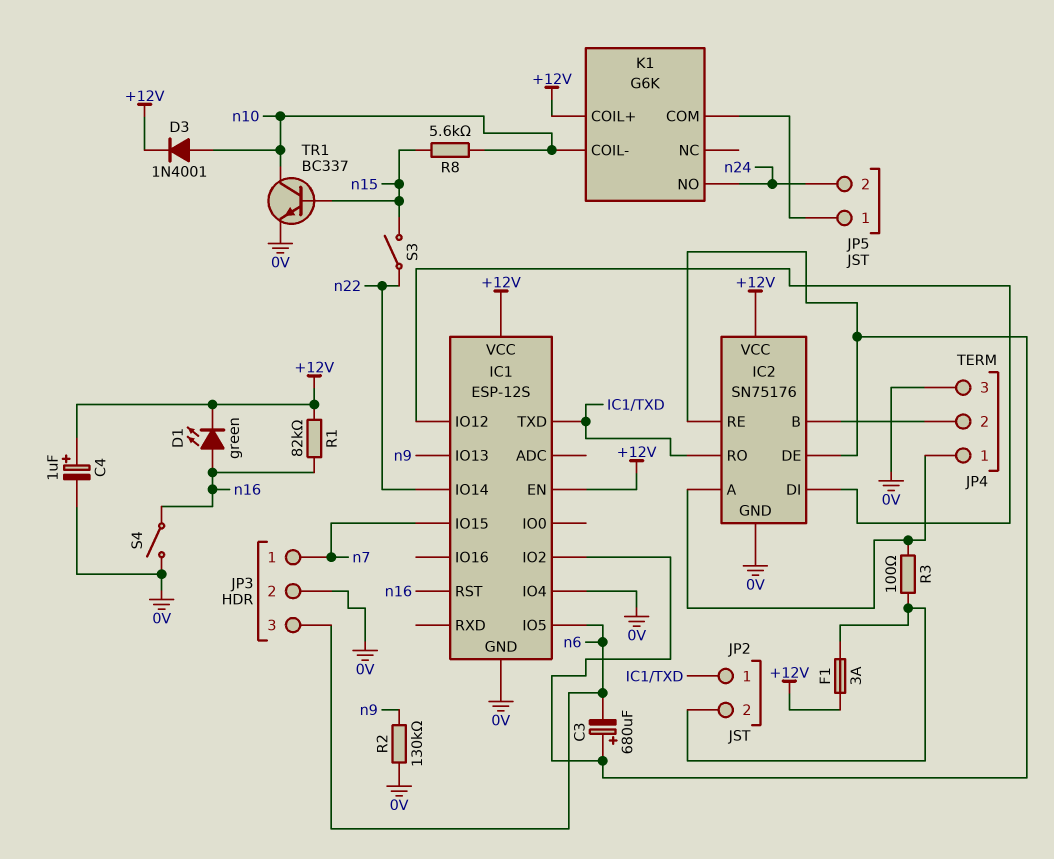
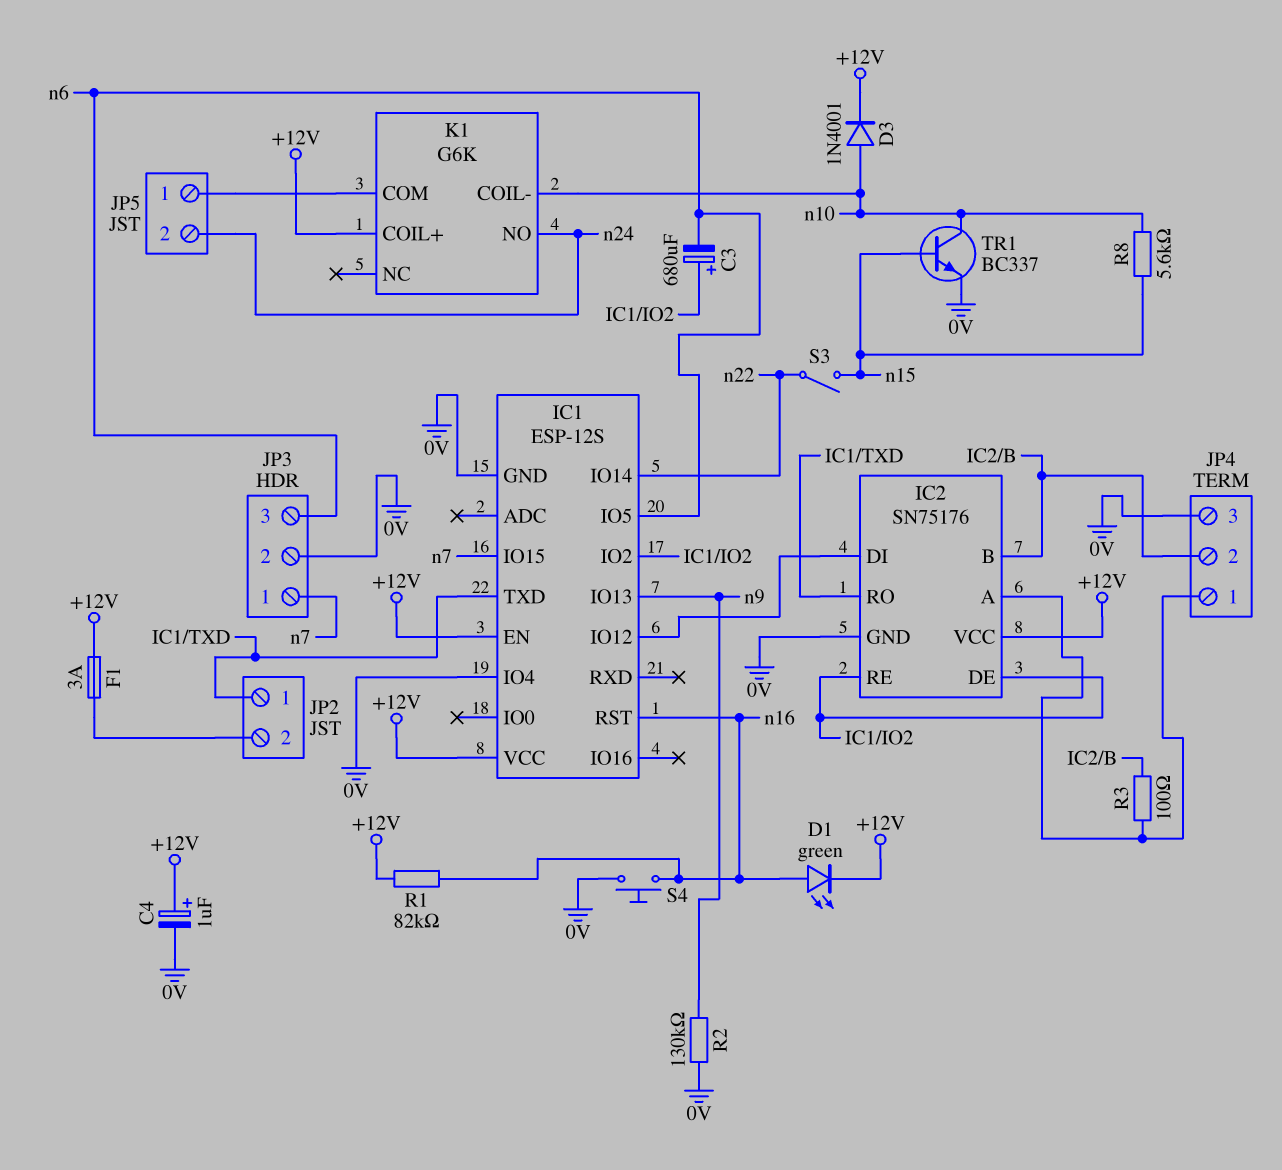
R3: 100 (IC2/A, JP2/2) -> 100 (IC2/A, IC2/B)
S4: switch (0V, n16) -> button (0V, n16)

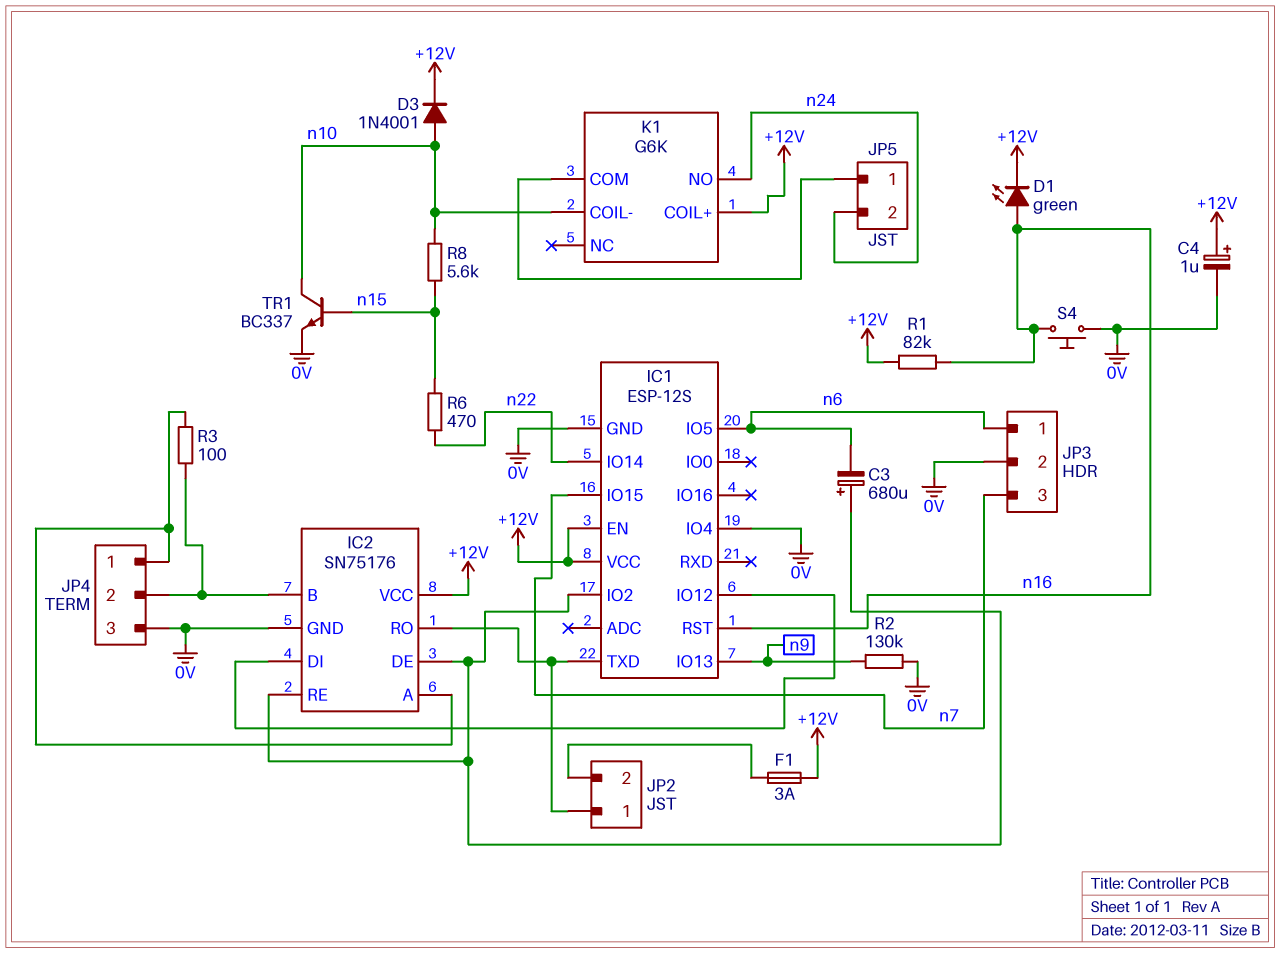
JP3 pin 1: n7 -> n6
JP3 pin 3: n6 -> n7
R6: none -> 470 (n15, n22)
S3: switch (n15, n22) -> none

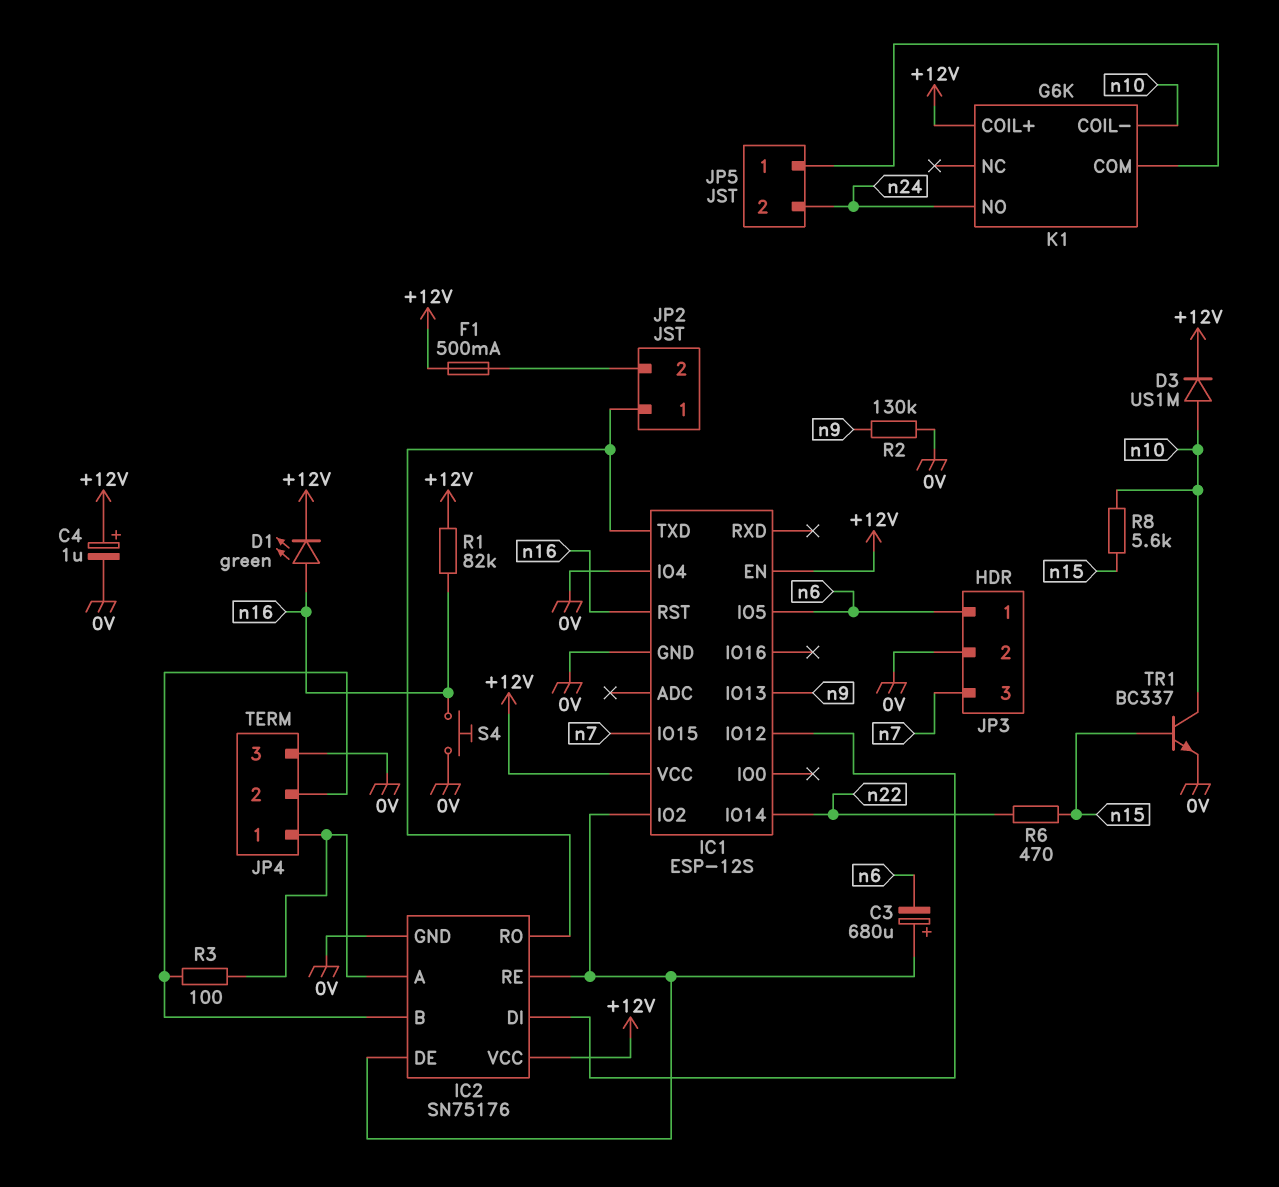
D3: diode 1N4001 (A n10, K +12V) -> diode US1M (A n10, K +12V)
F1: 3A (+12V, JP2/2) -> 500mA (+12V, JP2/2)

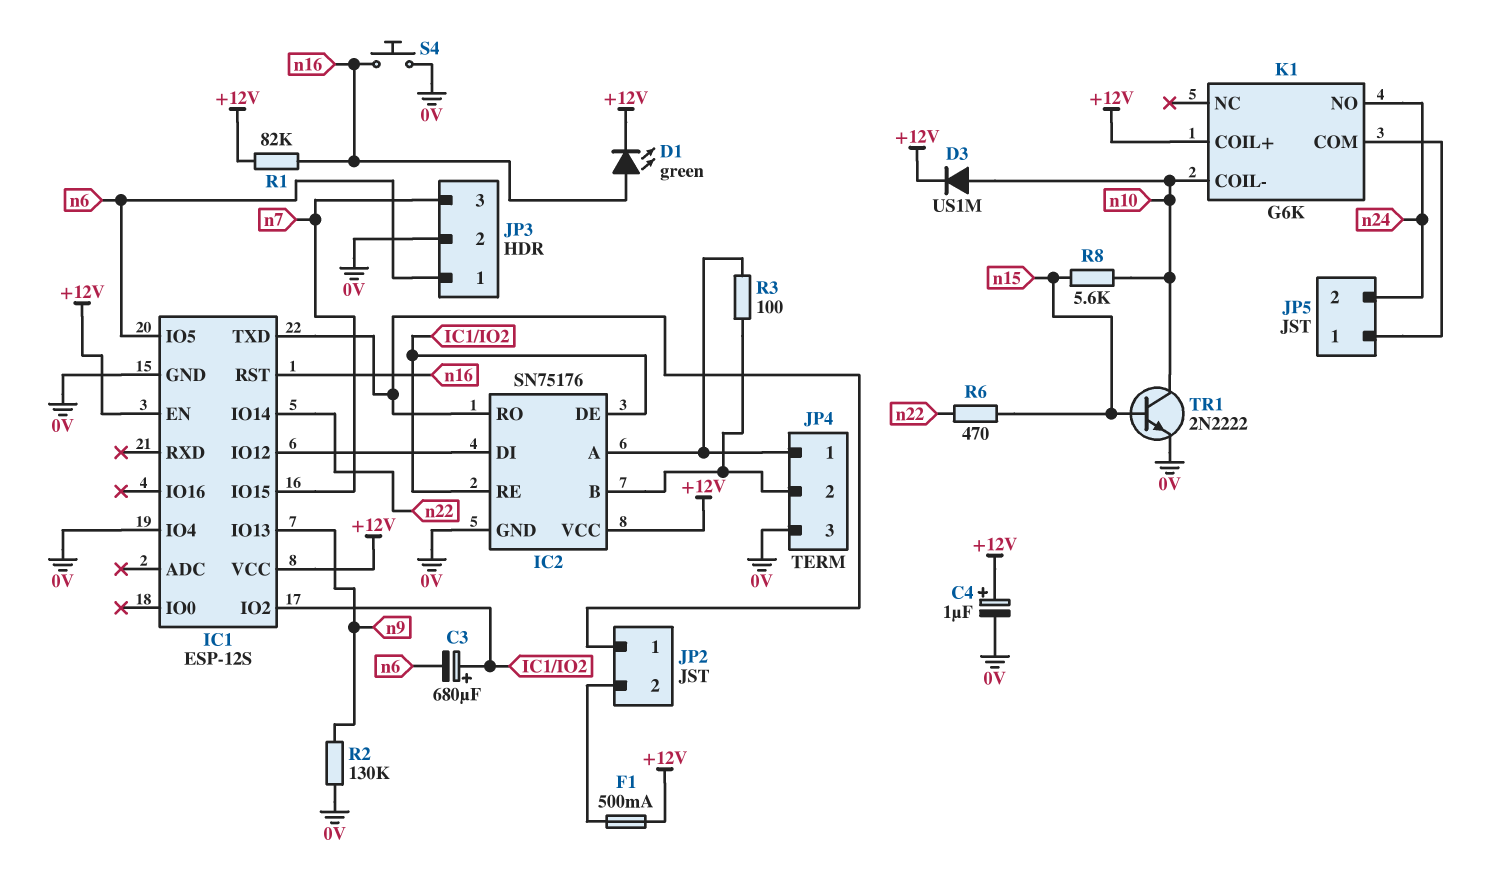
TR1: NPN BC337 (B n15, C n10, E 0V) -> NPN 2N2222 (B n15, C n10, E 0V)

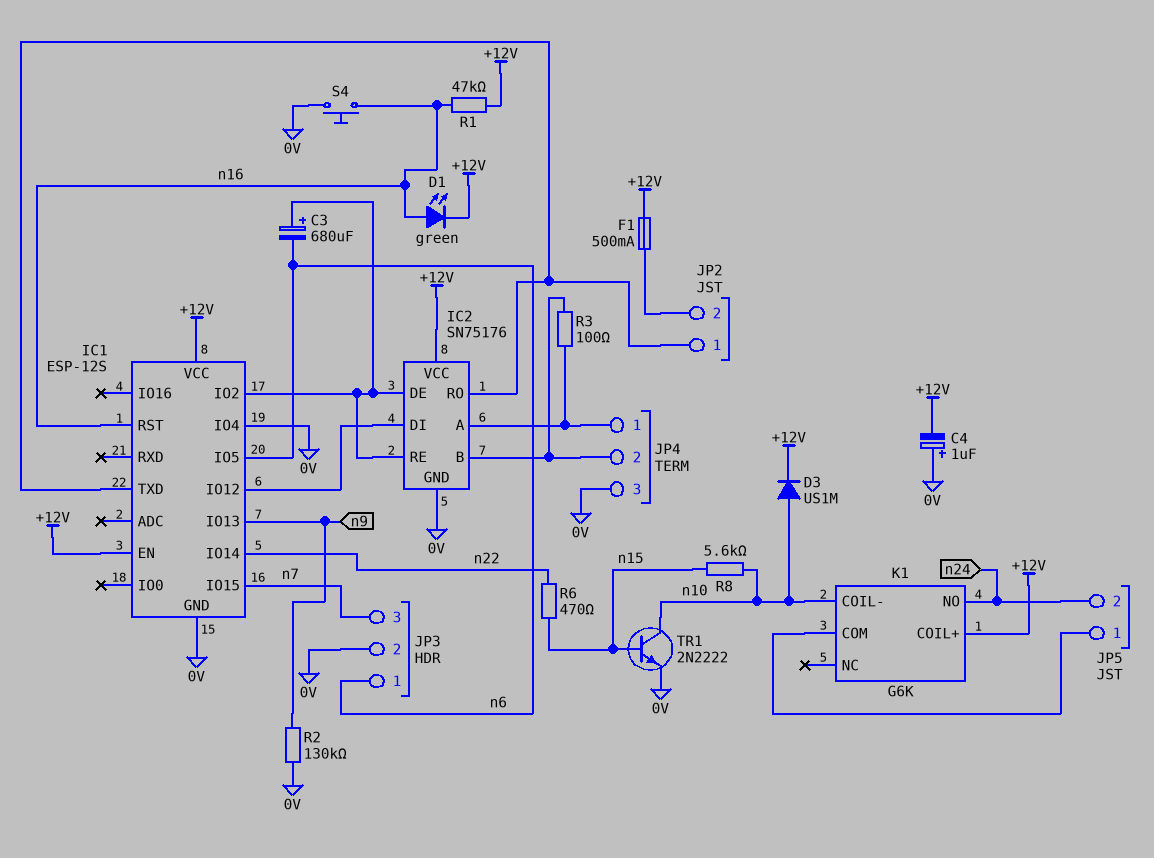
C4: 1uF (plus +12V, minus 0V) -> 1uF (plus 0V, minus +12V)
R1: 82k (+12V, n16) -> 47k (+12V, n16)

